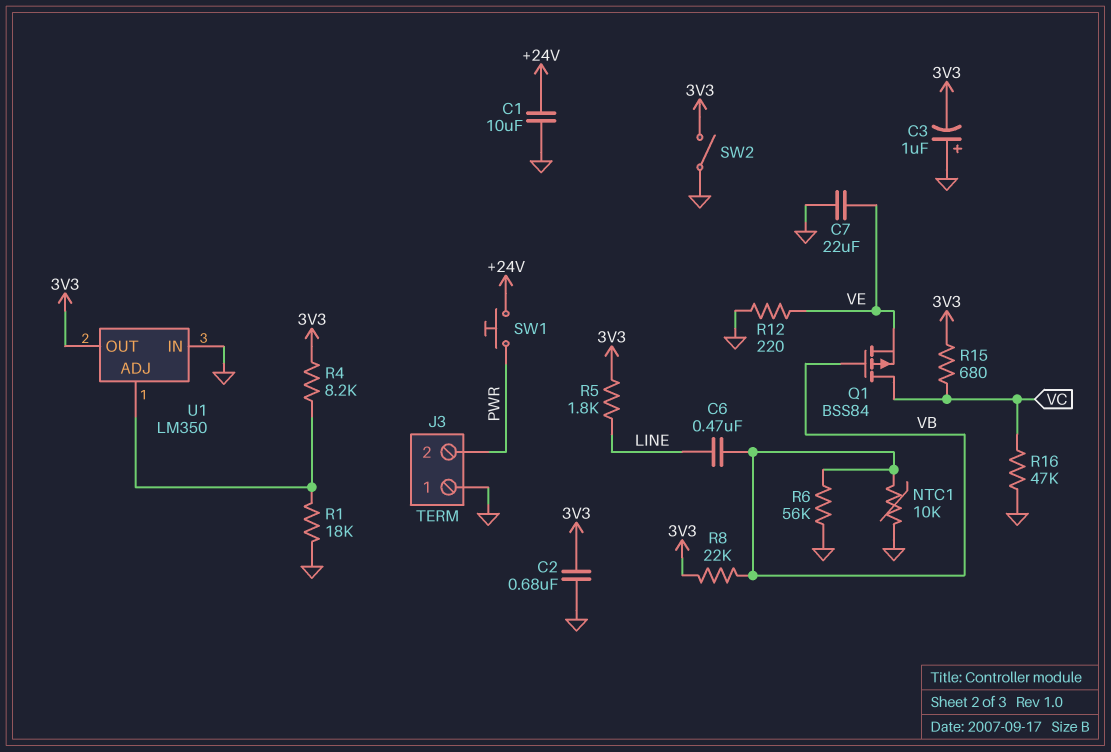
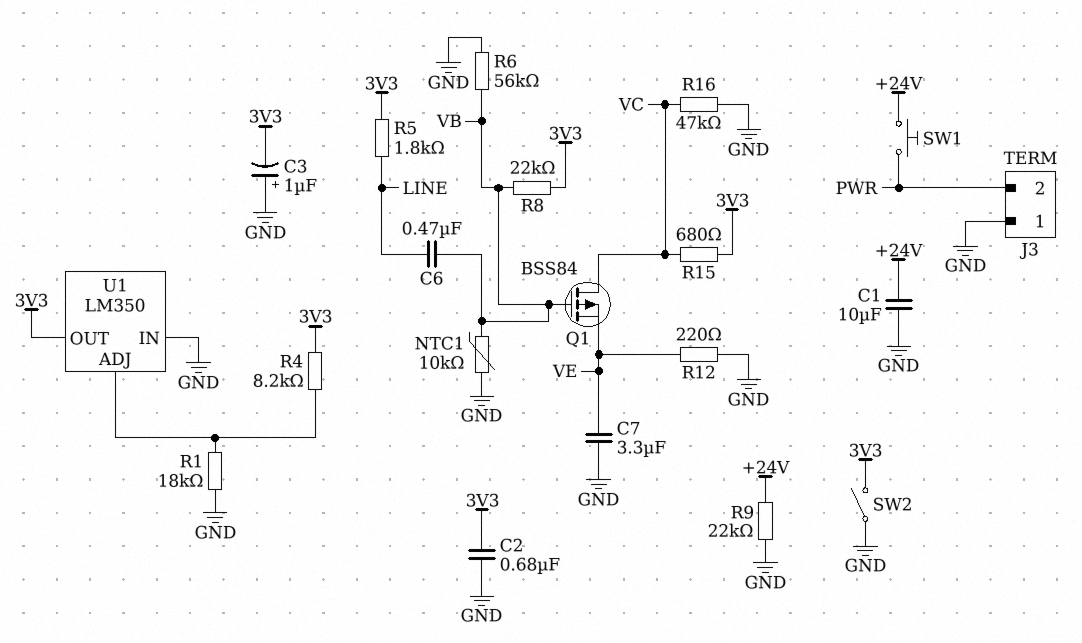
C7: 22uF (GND, VE) -> 3.3uF (GND, VE)
R9: none -> 22k (+24V, GND)

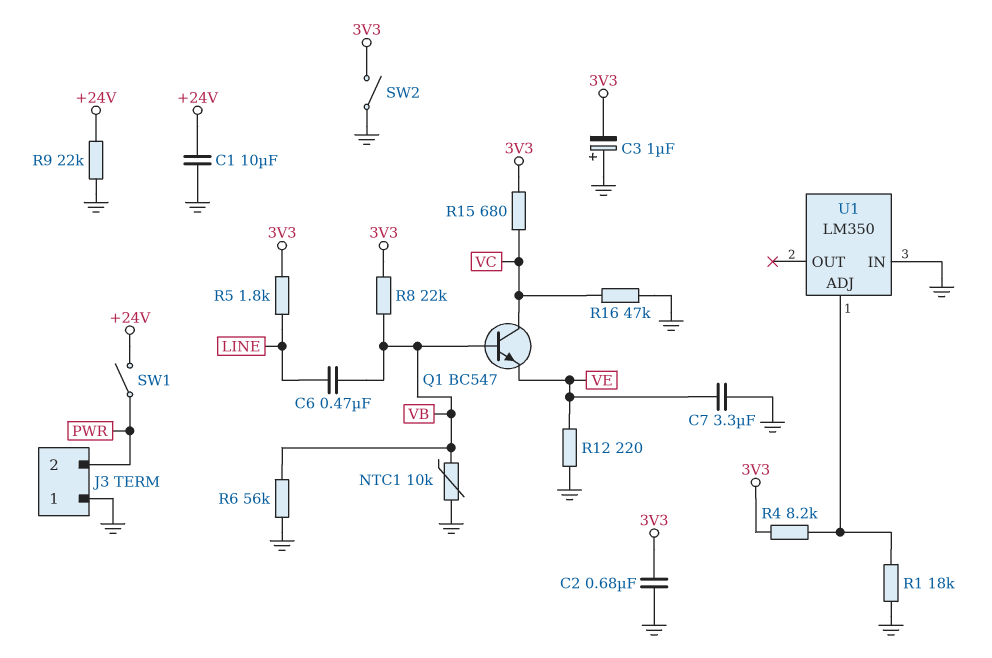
Q1: PMOS BSS84 (G VB, D VC, S VE) -> NPN BC547 (B VB, C VC, E VE)
SW1: button (+24V, PWR) -> switch (+24V, PWR)
U1 pin OUT: 3V3 -> none

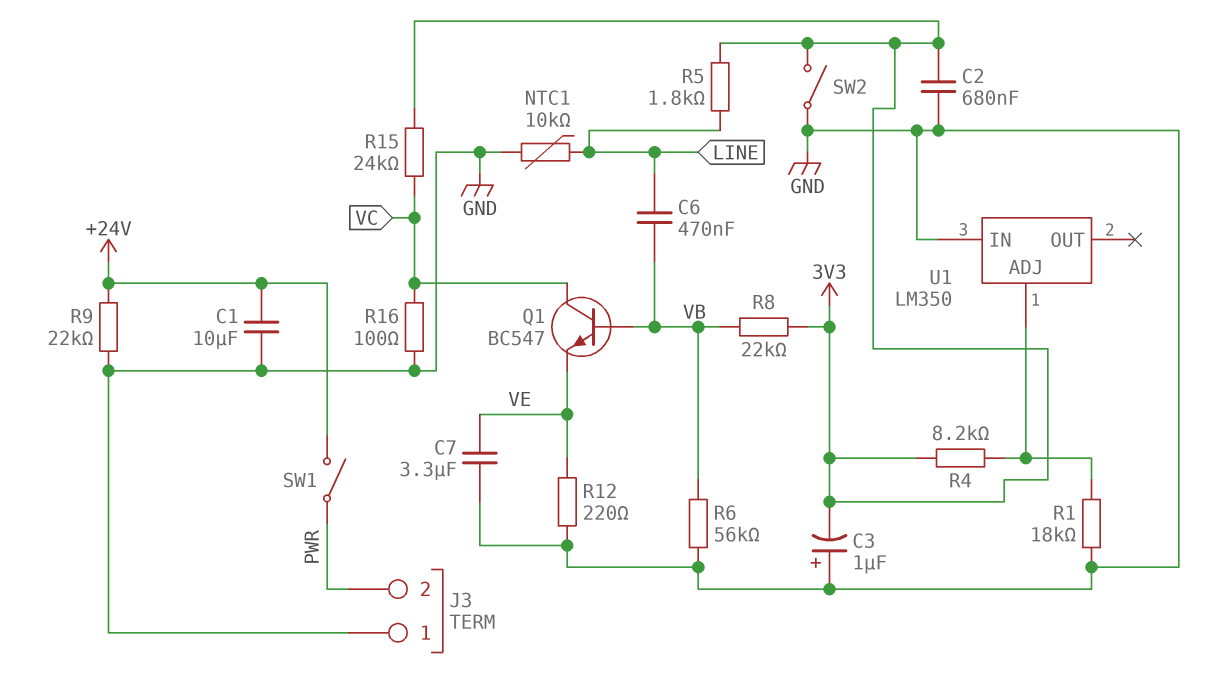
NTC1: 10k (GND, VB) -> 10k (GND, LINE)
R15: 680 (3V3, VC) -> 24k (3V3, VC)
R16: 47k (GND, VC) -> 100 (GND, VC)

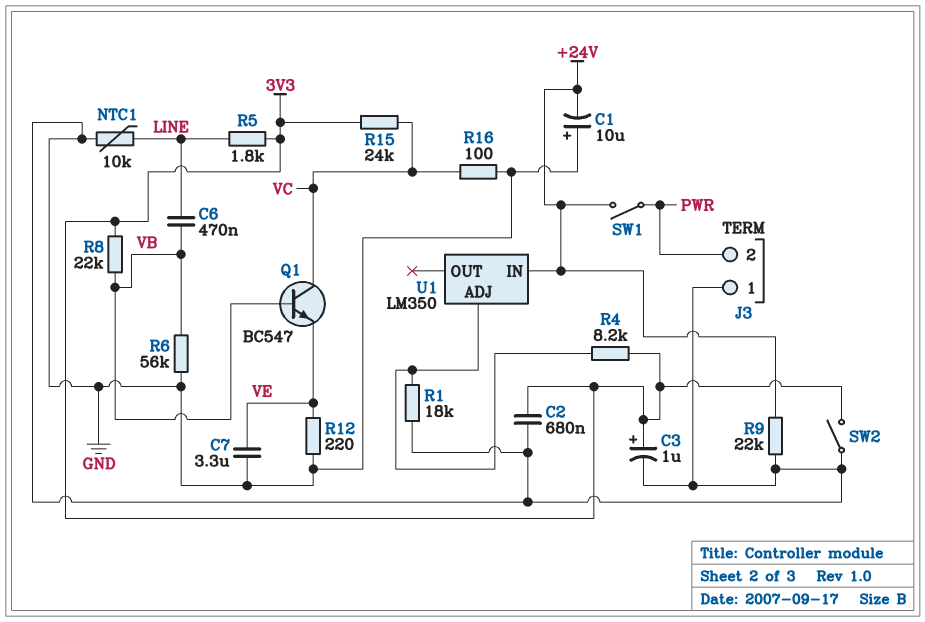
C1: 10uF (+24V, GND) -> 10uF (plus GND, minus +24V)
C3: 1uF (plus GND, minus 3V3) -> 1uF (plus 3V3, minus GND)
U1 pin IN: GND -> +24V

